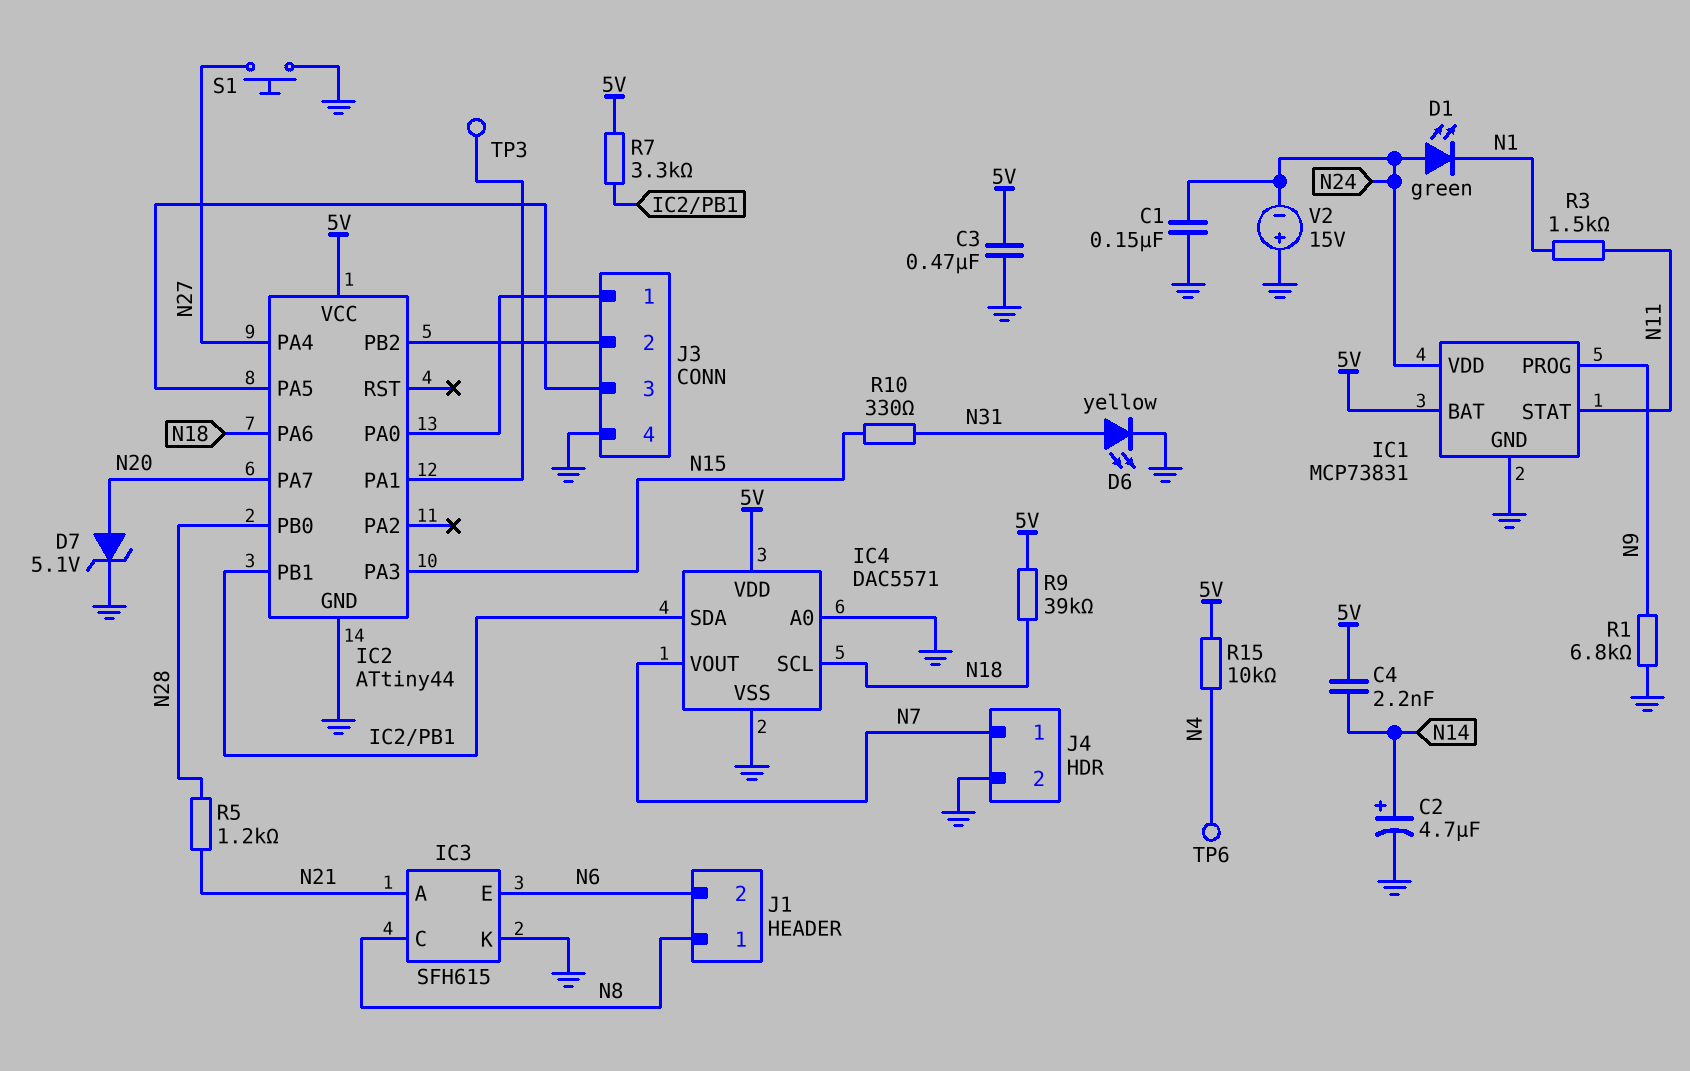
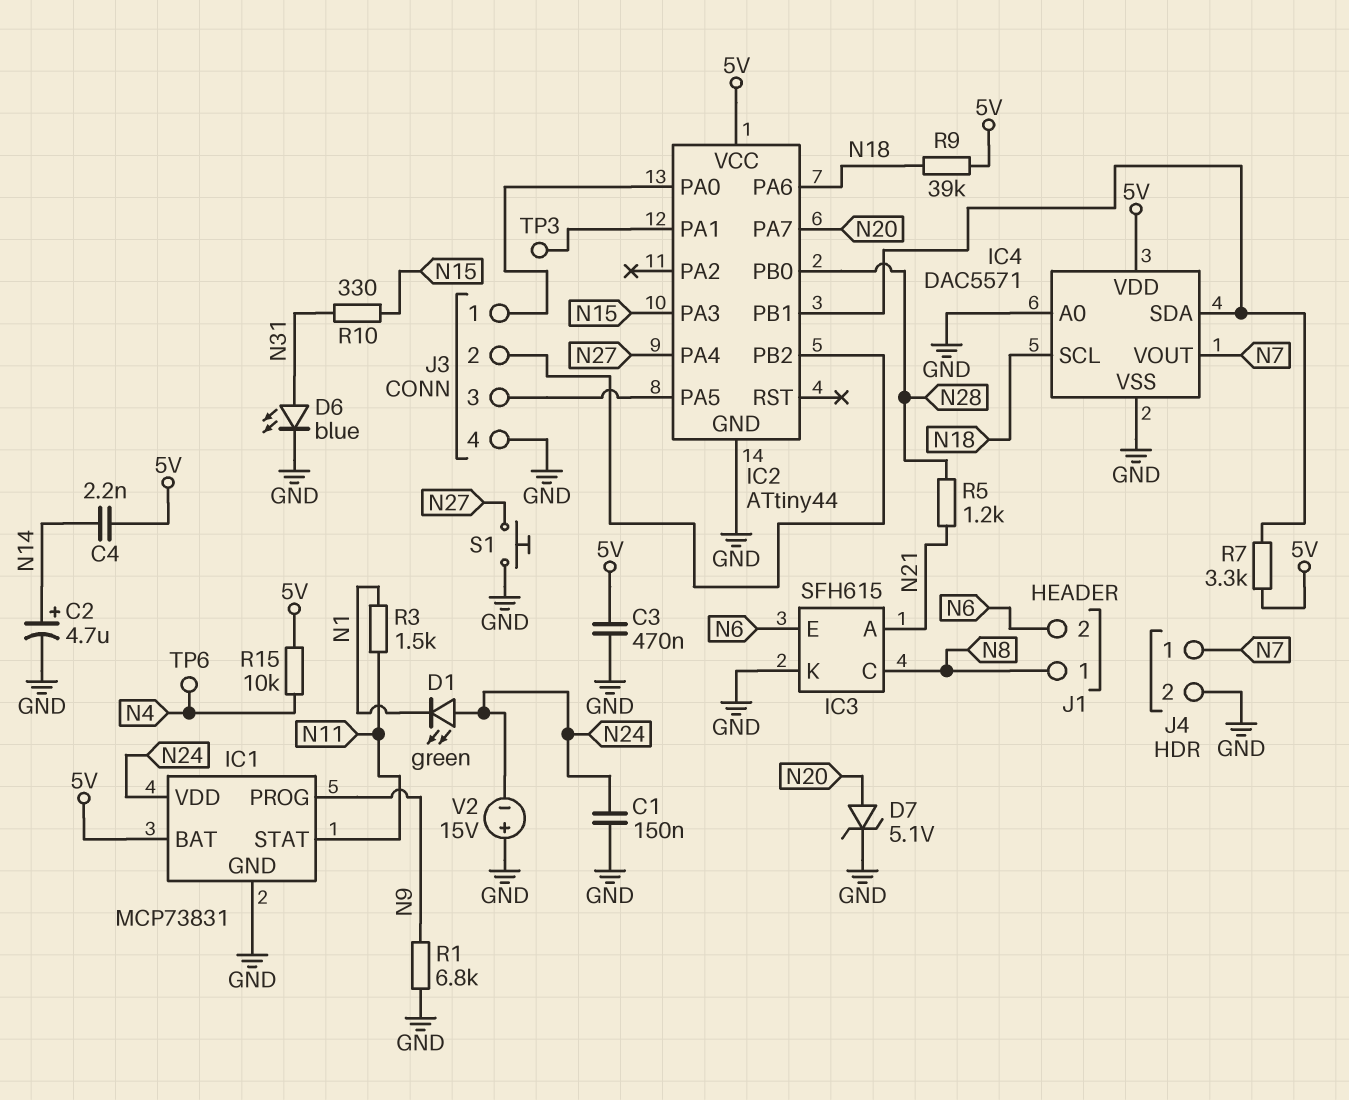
D6: LED yellow (A N31, K GND) -> LED blue (A N31, K GND)

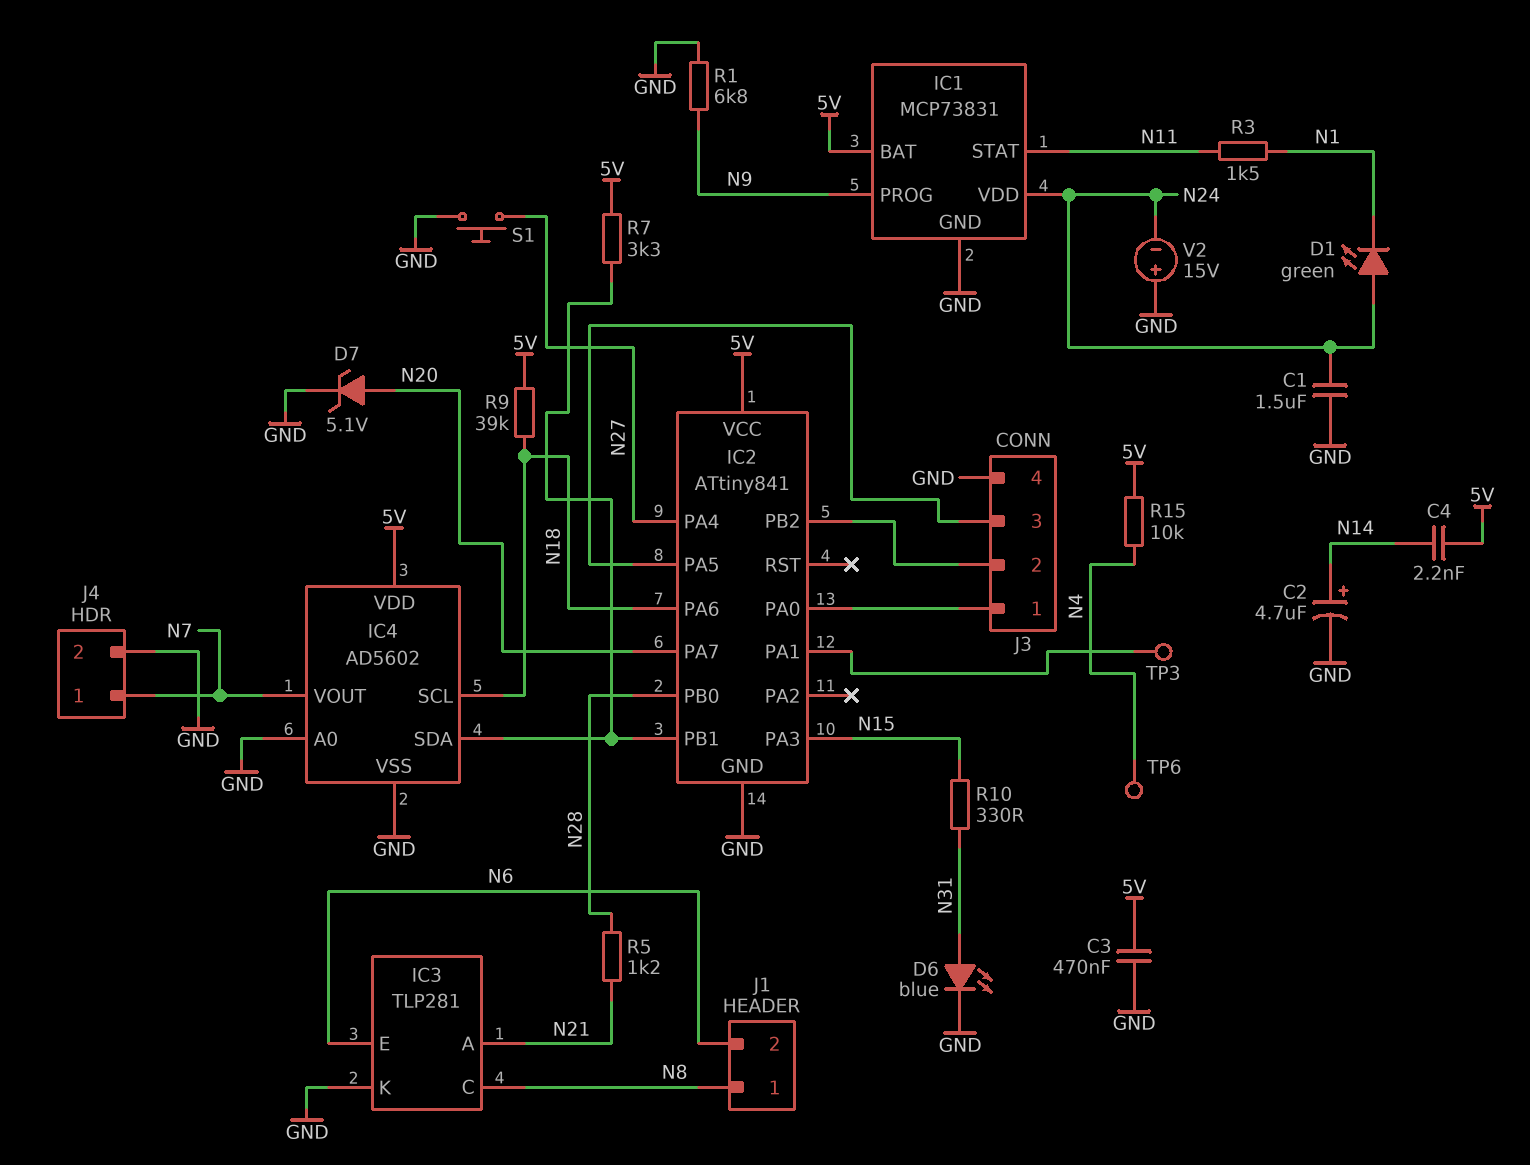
C1: 150nF (GND, N24) -> 1.5uF (GND, N24)
IC2: ATtiny44 -> ATtiny841
IC3: SFH615 -> TLP281
IC4: DAC5571 -> AD5602

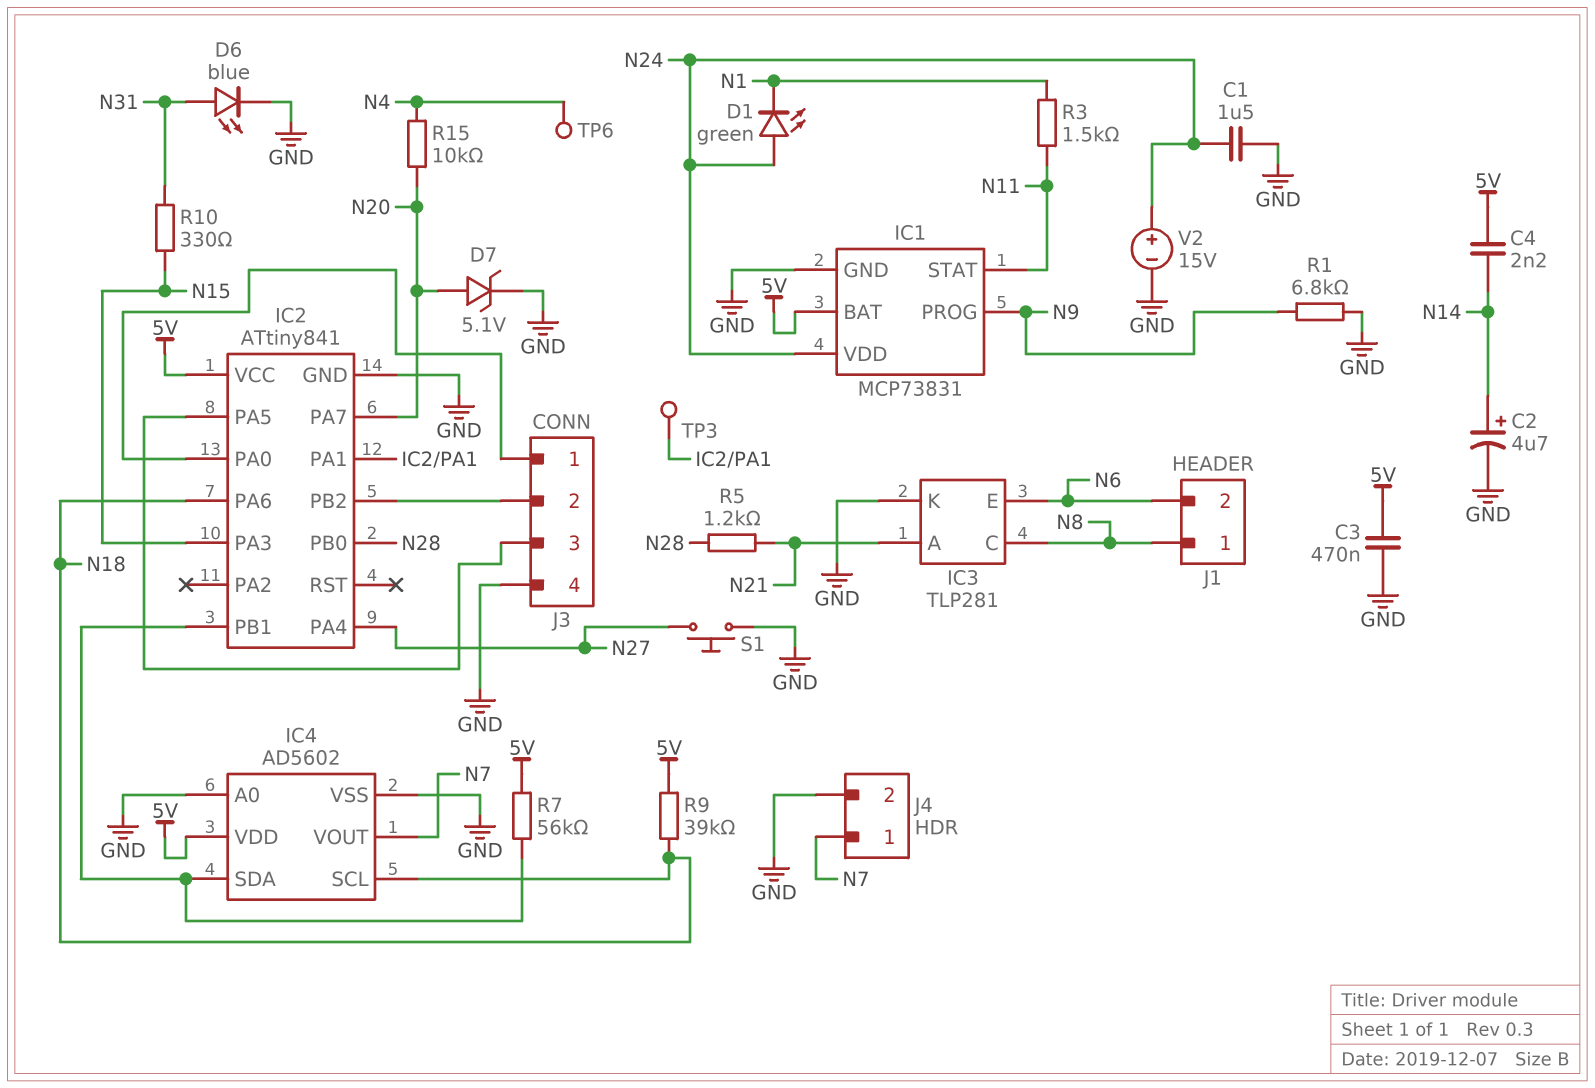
R7: 3.3k (5V, IC2/PB1) -> 56k (5V, IC2/PB1)
R15: 10k (5V, N4) -> 10k (N4, N20)
V2: 15V (plus GND, minus N24) -> 15V (plus N24, minus GND)

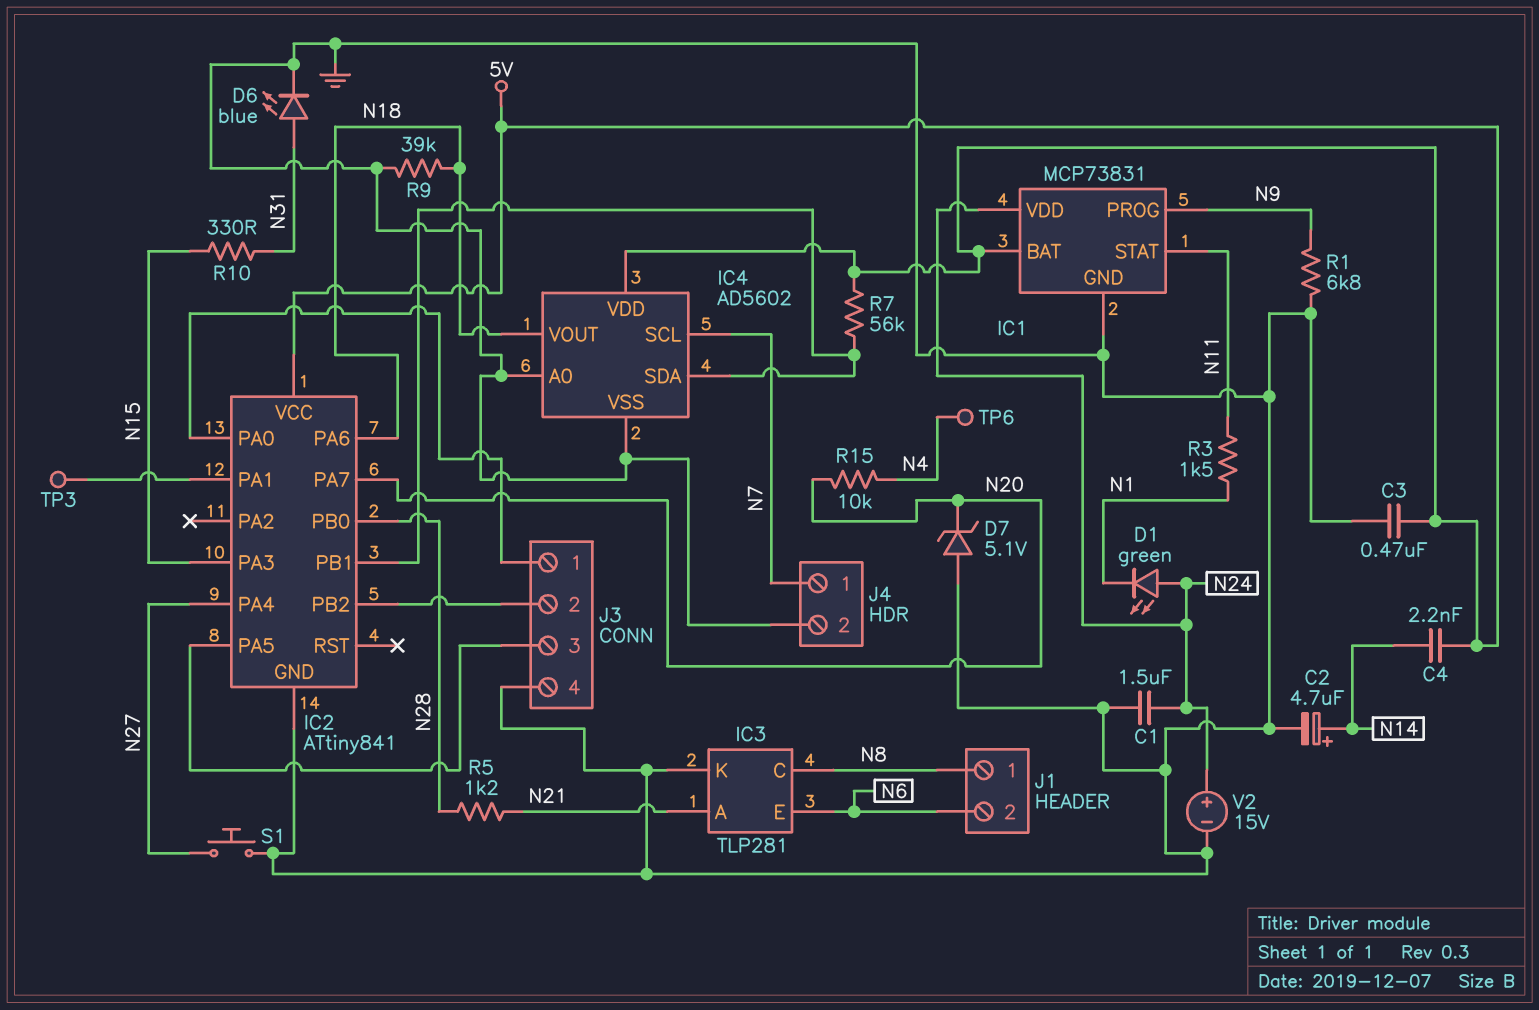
D7: zener 5.1V (A N20, K GND) -> zener 5.1V (A GND, K N20)
IC4 pin SCL: N18 -> N7
IC4 pin VOUT: N7 -> N18
R9: 39k (5V, N18) -> 39k (GND, N18)

